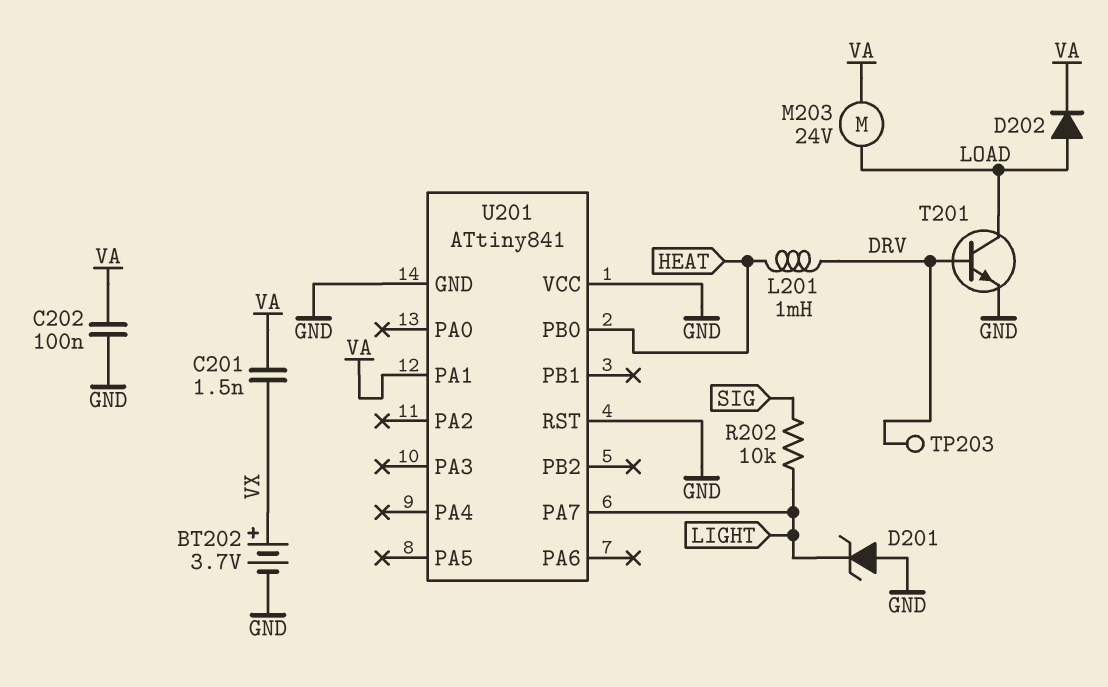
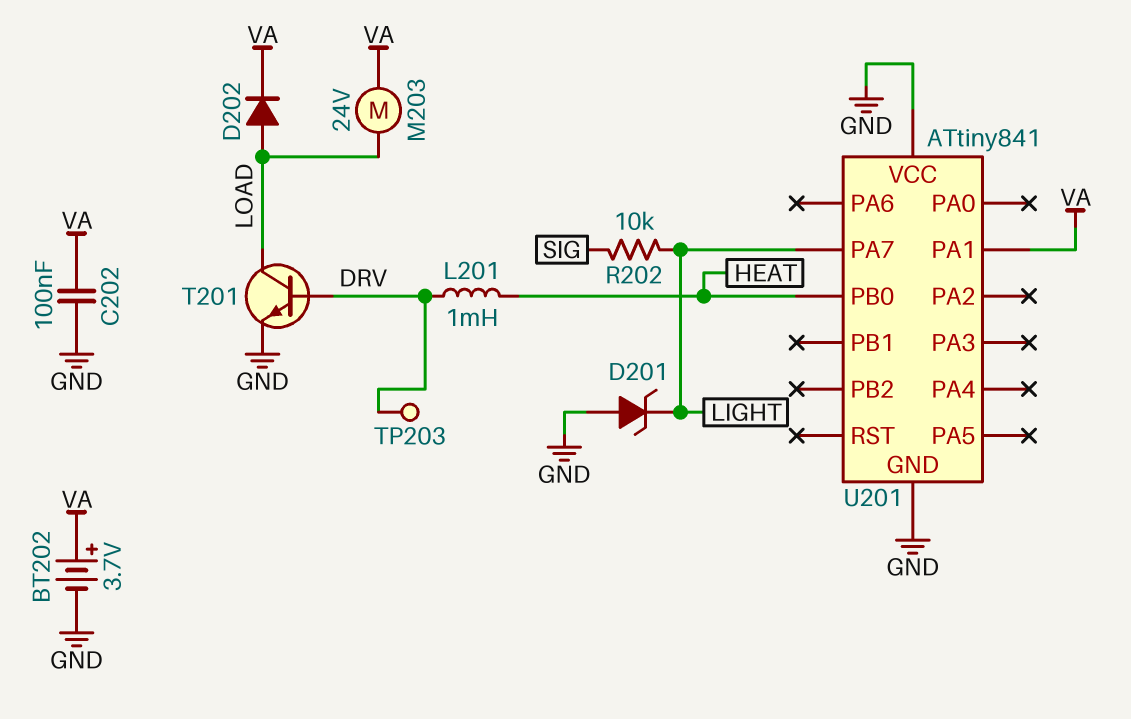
BT202: 3.7V (plus VX, minus GND) -> 3.7V (plus VA, minus GND)
C201: 1.5nF (VA, VX) -> none
U201 pin RST: GND -> none

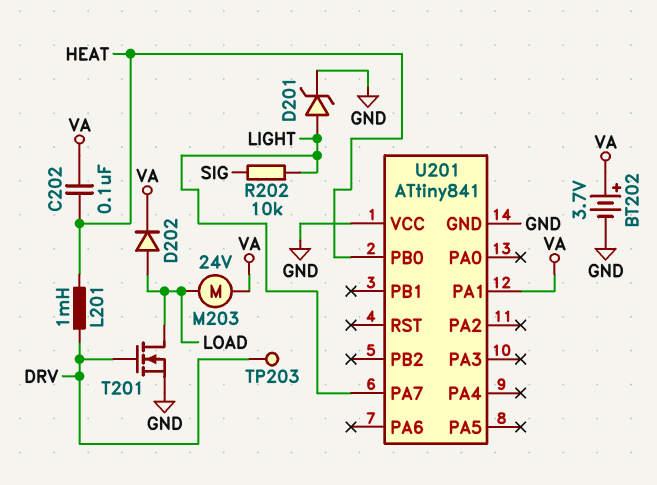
C202: 100nF (GND, VA) -> 100nF (HEAT, VA)
D201: zener (A GND, K LIGHT) -> zener (A LIGHT, K GND)
T201: NPN (B DRV, C LOAD, E GND) -> NMOS (G DRV, D LOAD, S GND)

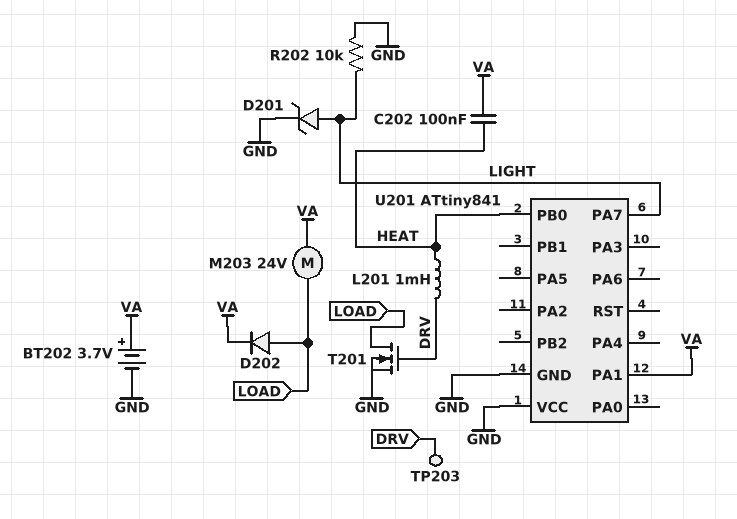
R202: 10k (LIGHT, SIG) -> 10k (GND, LIGHT)

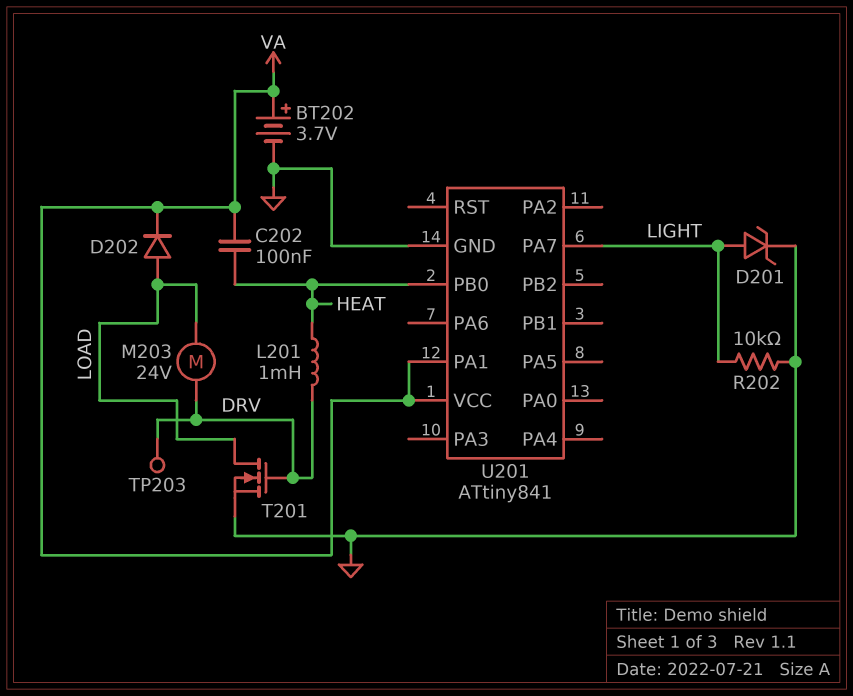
M203: motor 24V (LOAD, VA) -> motor 24V (DRV, LOAD)
U201 pin VCC: GND -> VA

